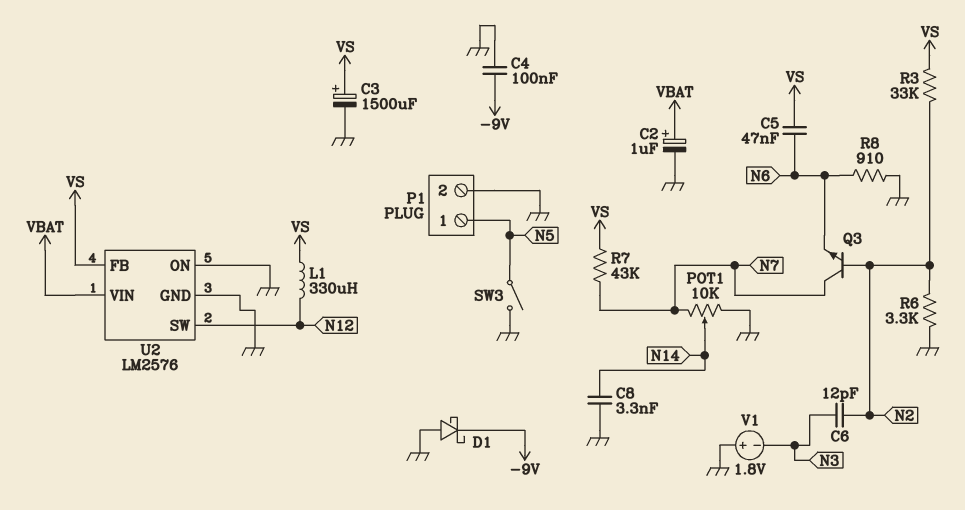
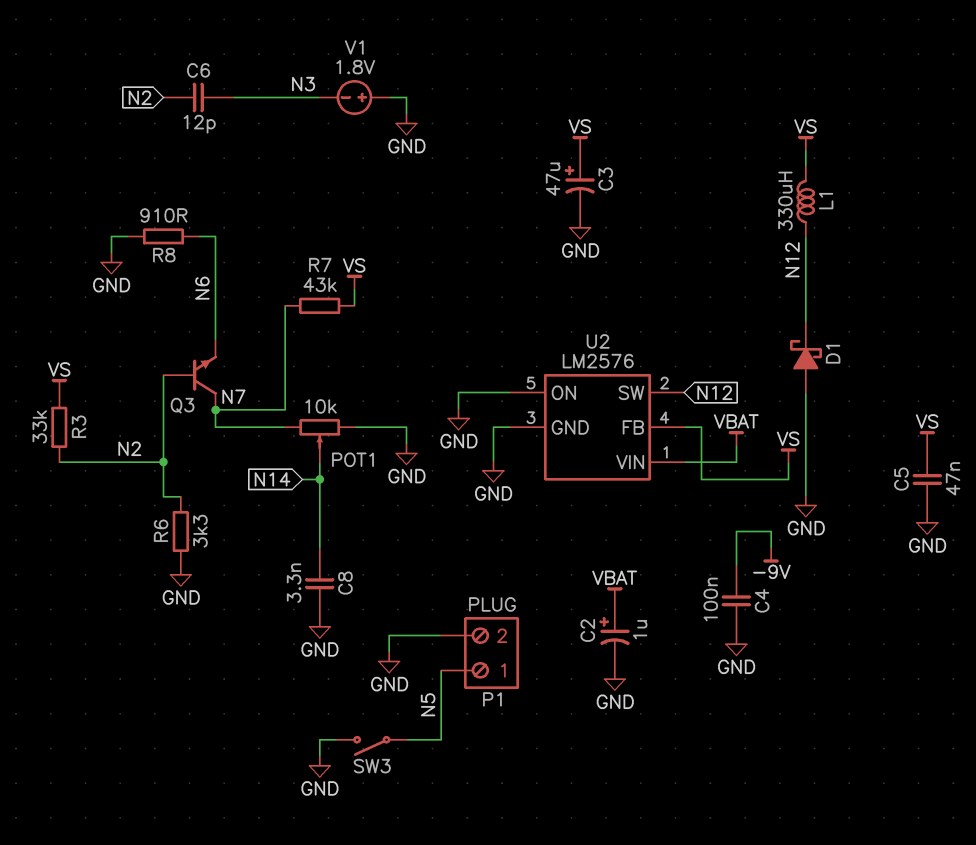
C3: 1500uF (plus VS, minus GND) -> 47uF (plus VS, minus GND)
C5: 47nF (N6, VS) -> 47nF (GND, VS)
D1: schottky (A GND, K -9V) -> schottky (A GND, K N12)

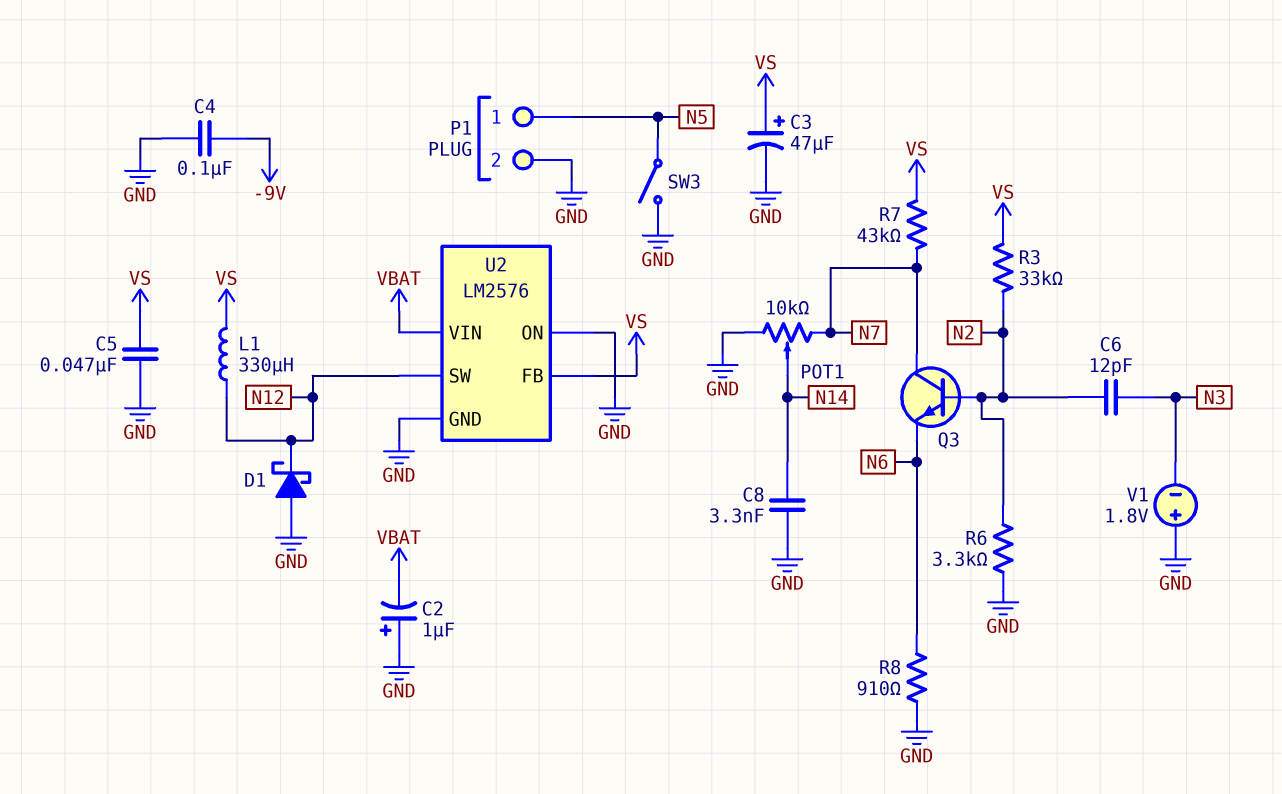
C2: 1uF (plus VBAT, minus GND) -> 1uF (plus GND, minus VBAT)

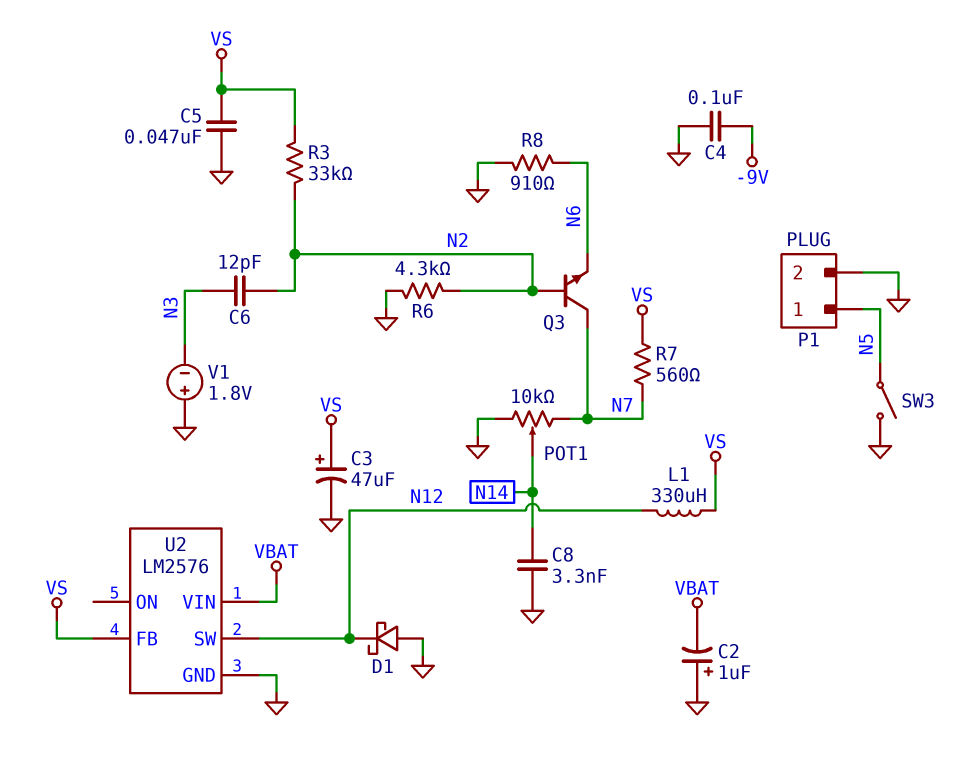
R6: 3.3k (GND, N2) -> 4.3k (GND, N2)
R7: 43k (N7, VS) -> 560 (N7, VS)
U2 pin ON: GND -> none

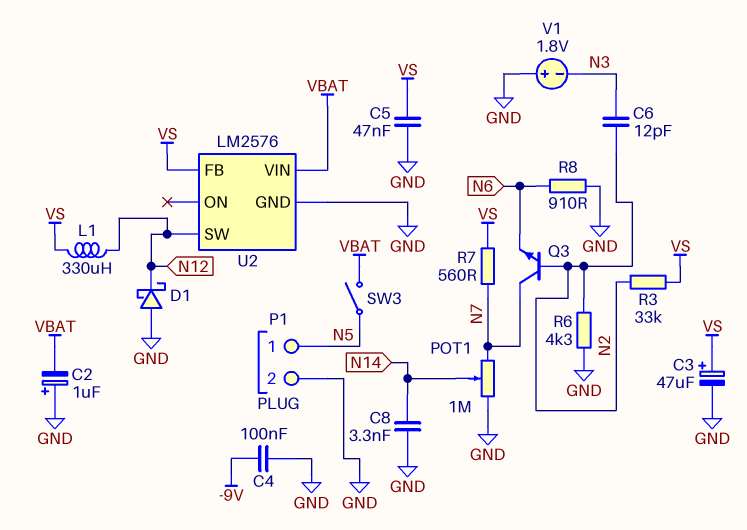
POT1: 10k (GND, N7, wiper N14) -> 1M (GND, N7, wiper N14)
SW3: switch (GND, N5) -> switch (N5, VBAT)

